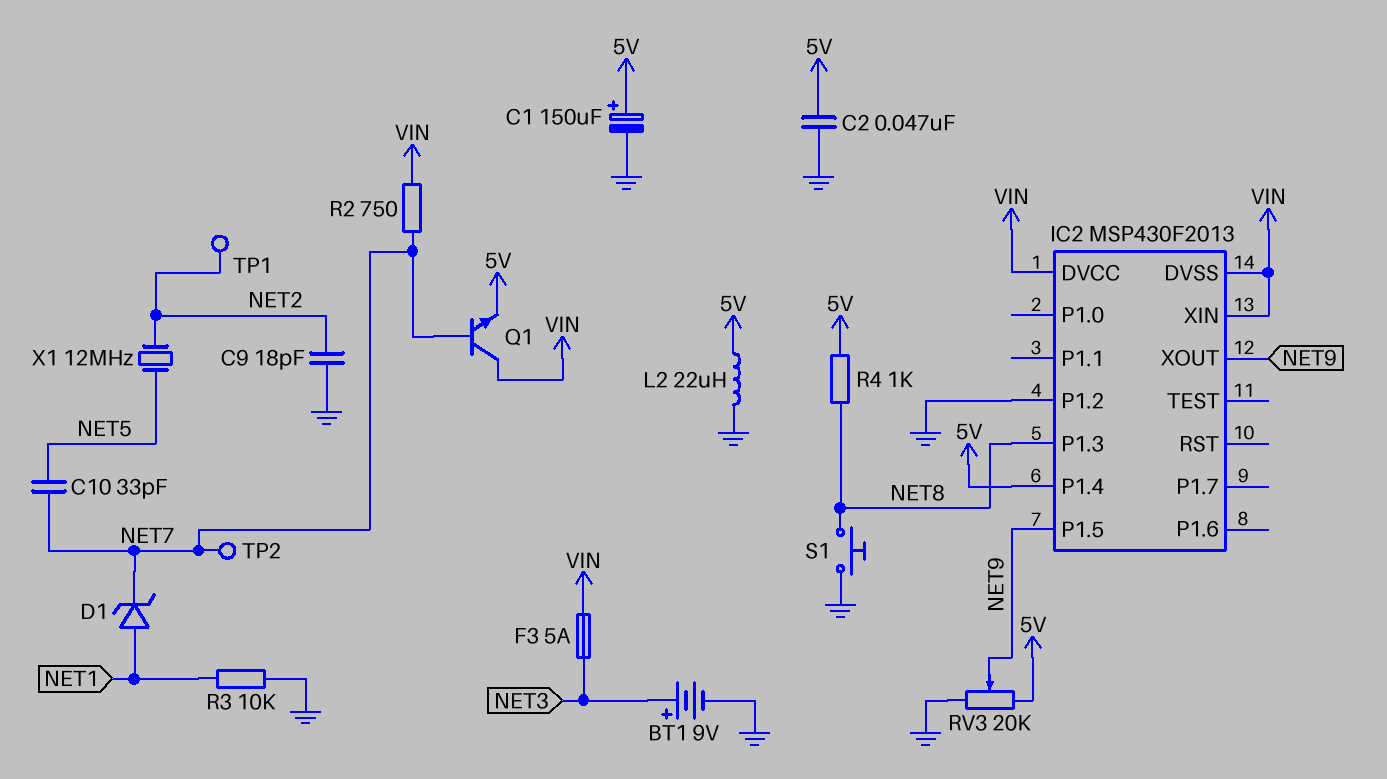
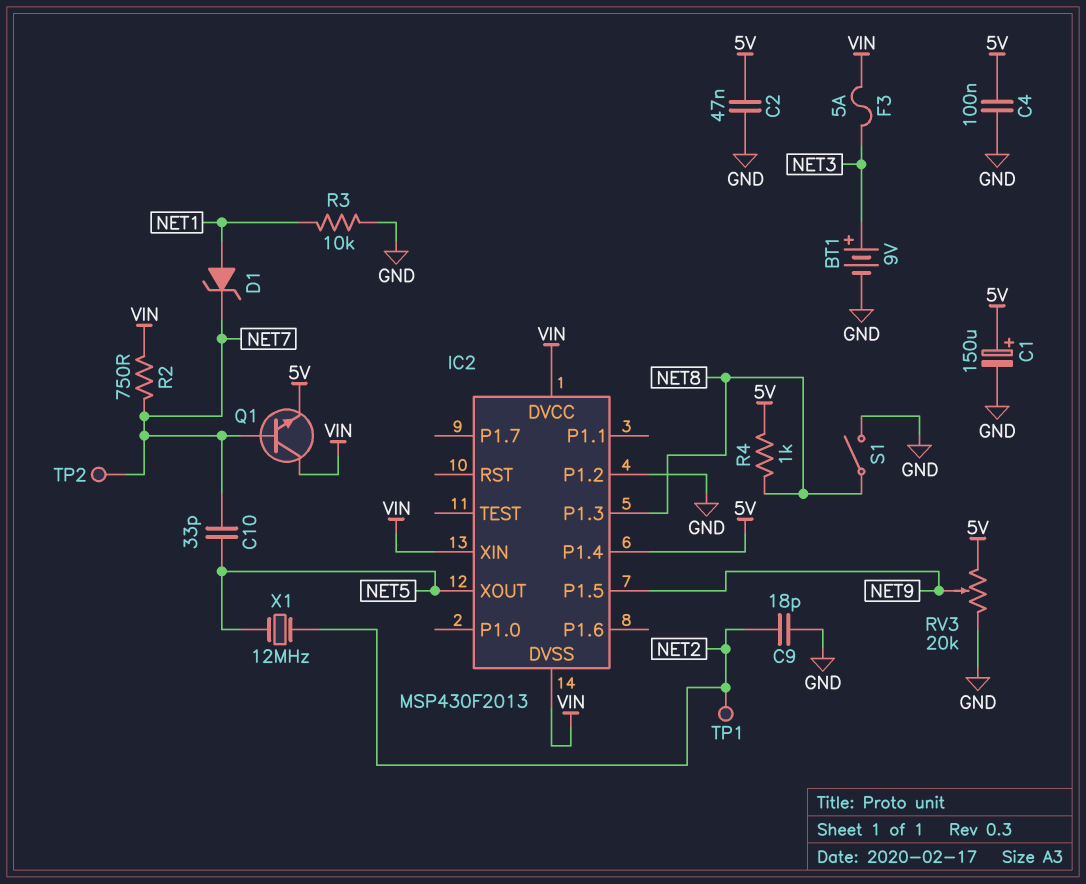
C4: none -> 100nF (5V, GND)
IC2 pin XOUT: NET9 -> NET5
L2: 22uH (5V, GND) -> none
S1: button (GND, NET8) -> switch (GND, NET8)

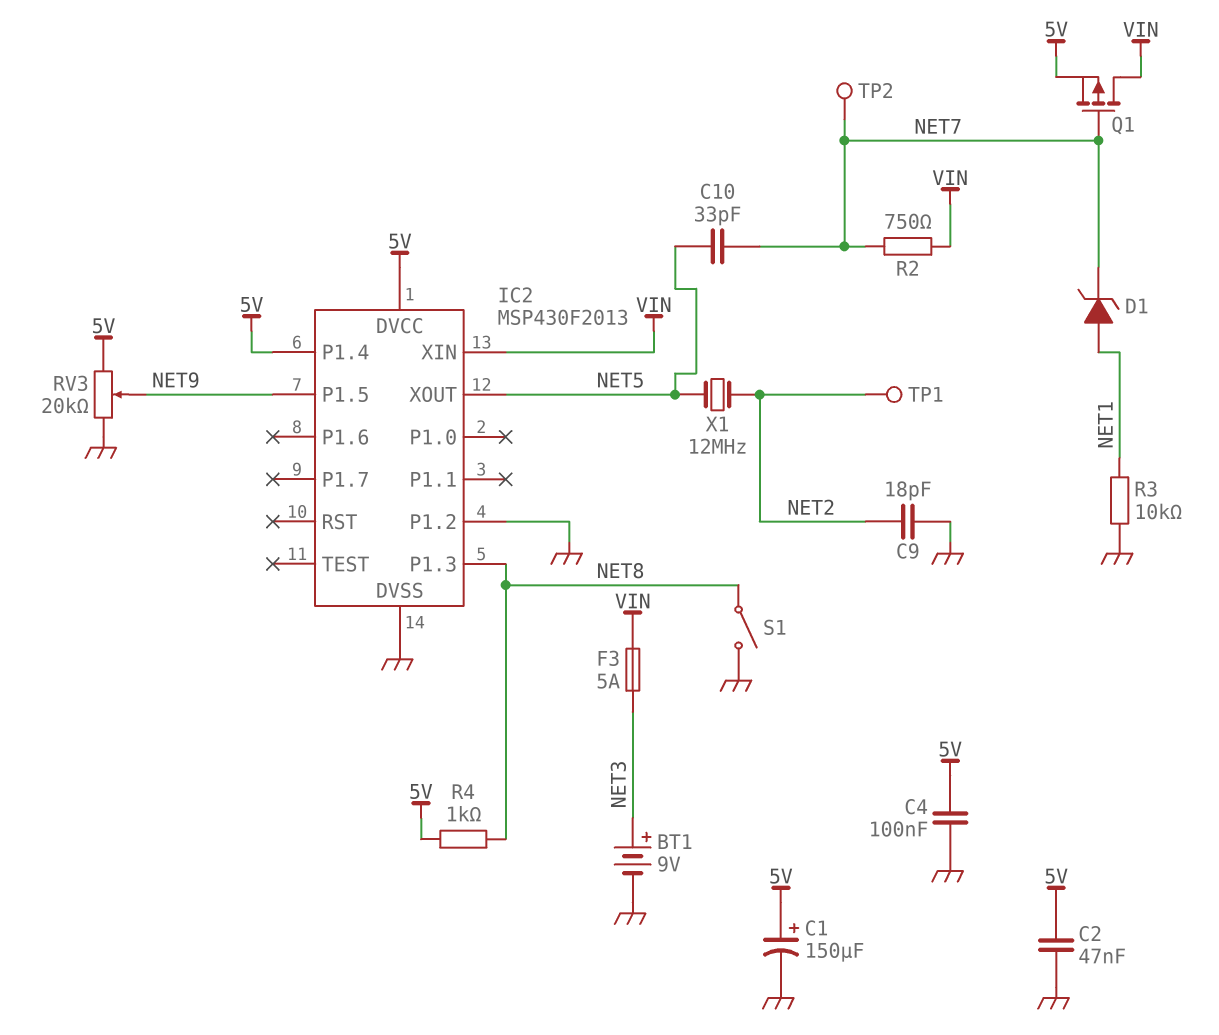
IC2 pin DVCC: VIN -> 5V
IC2 pin DVSS: VIN -> GND
Q1: NPN (B NET7, C VIN, E 5V) -> PMOS (G NET7, D VIN, S 5V)

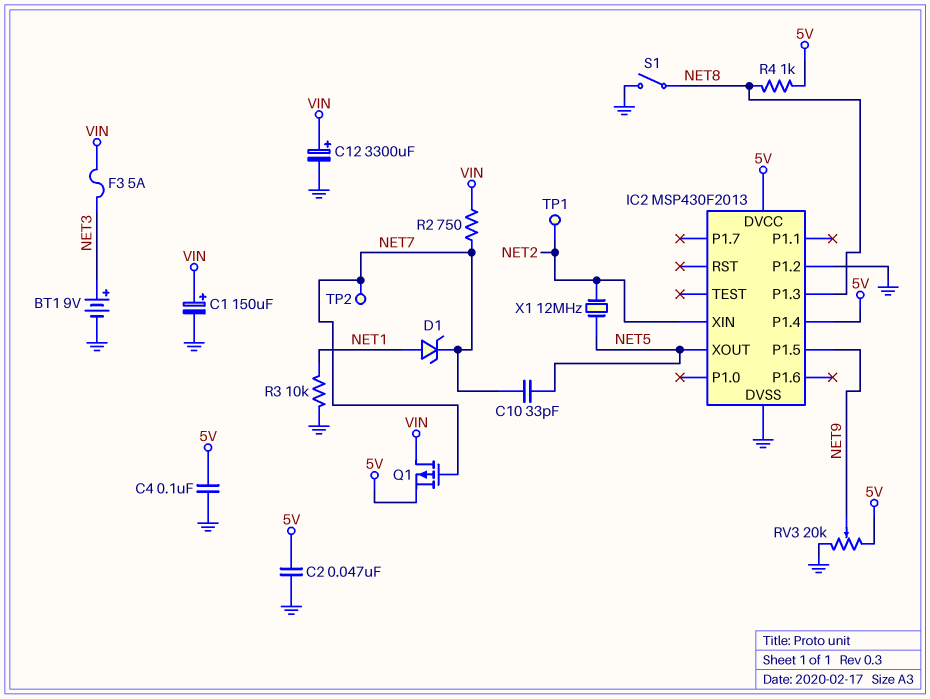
C1: 150uF (plus 5V, minus GND) -> 150uF (plus VIN, minus GND)
C9: 18pF (GND, NET2) -> none
C12: none -> 3300uF (plus VIN, minus GND)
IC2 pin XIN: VIN -> NET2

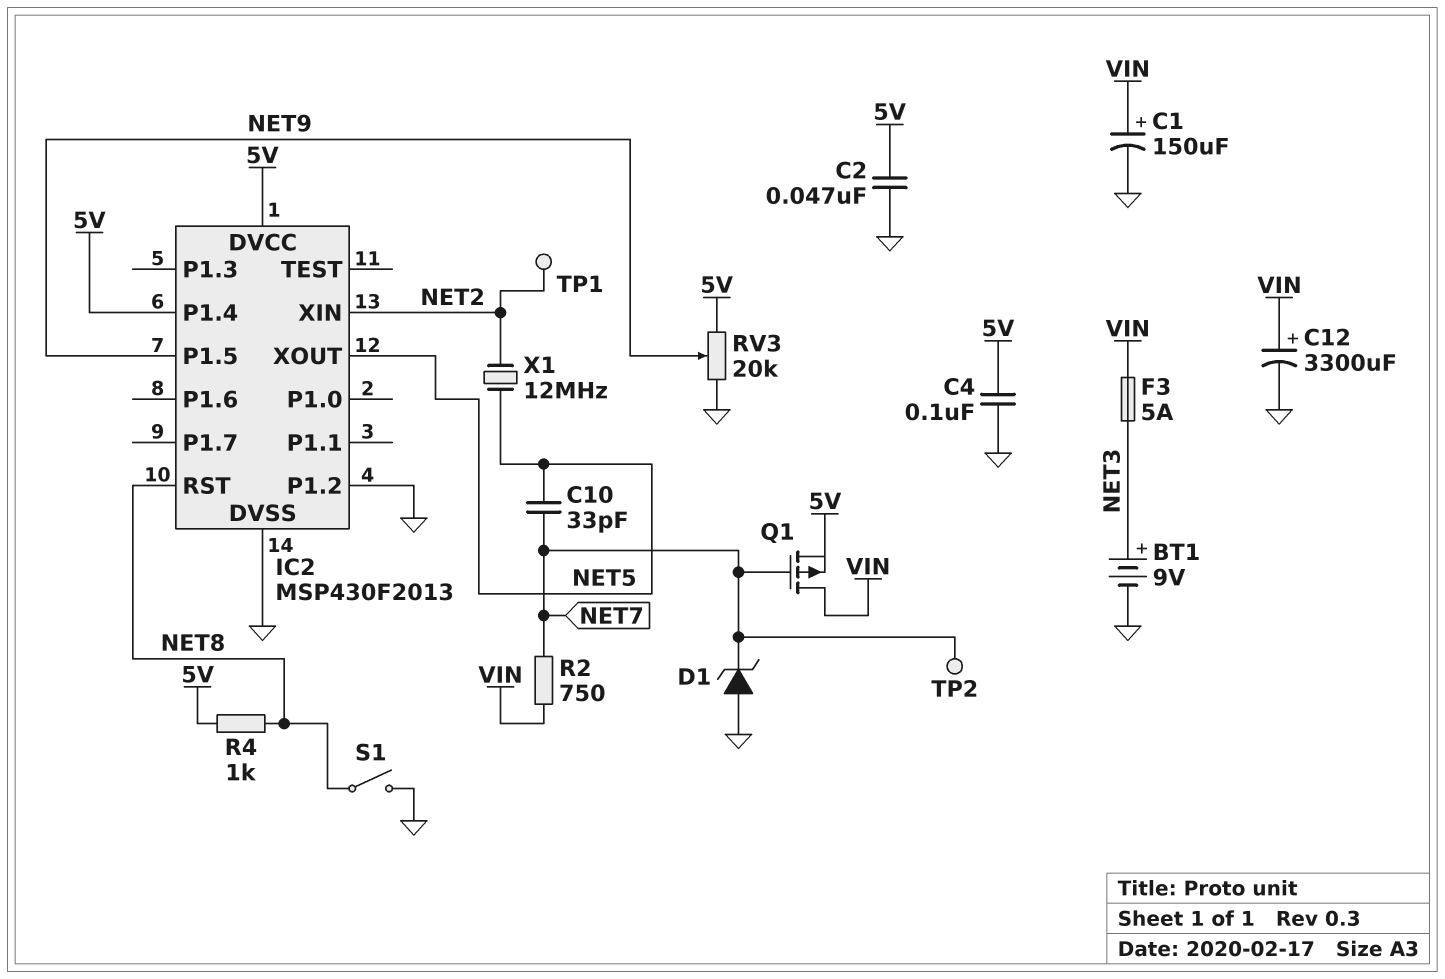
D1: zener (A NET1, K NET7) -> zener (A GND, K NET7)
IC2 pin P1.3: NET8 -> none
IC2 pin RST: none -> NET8
R3: 10k (GND, NET1) -> none

